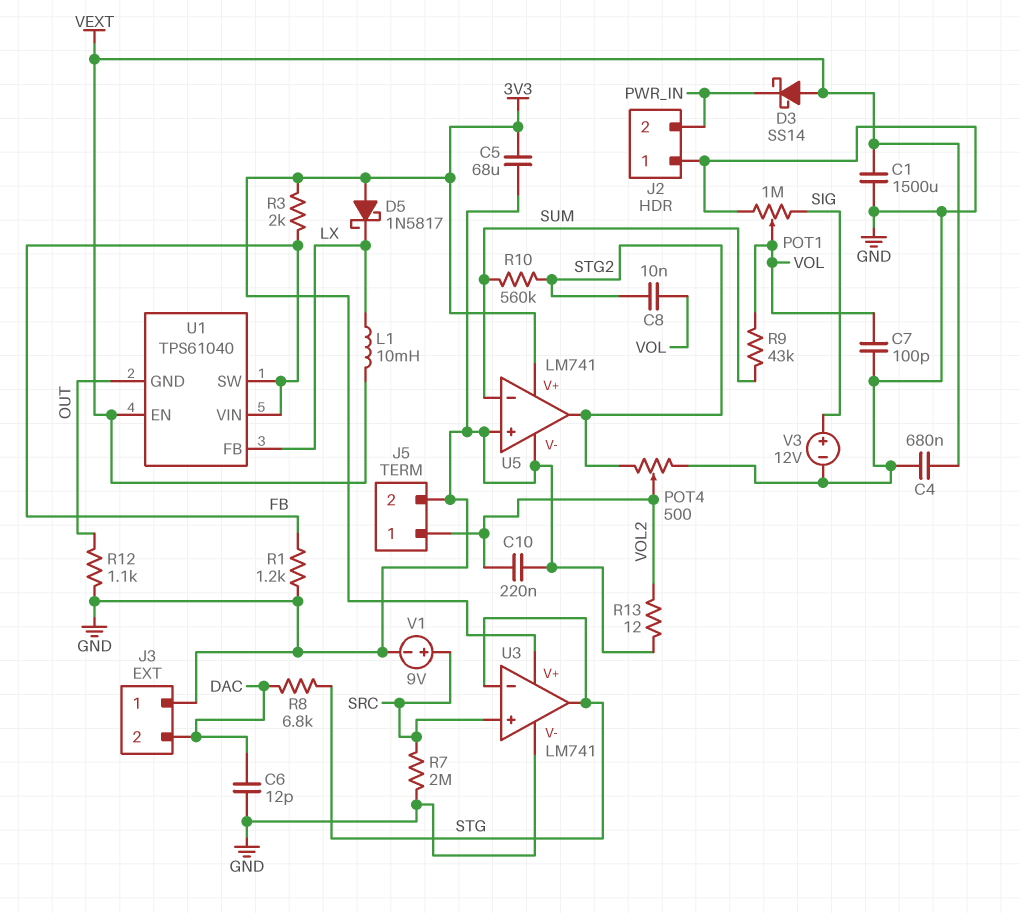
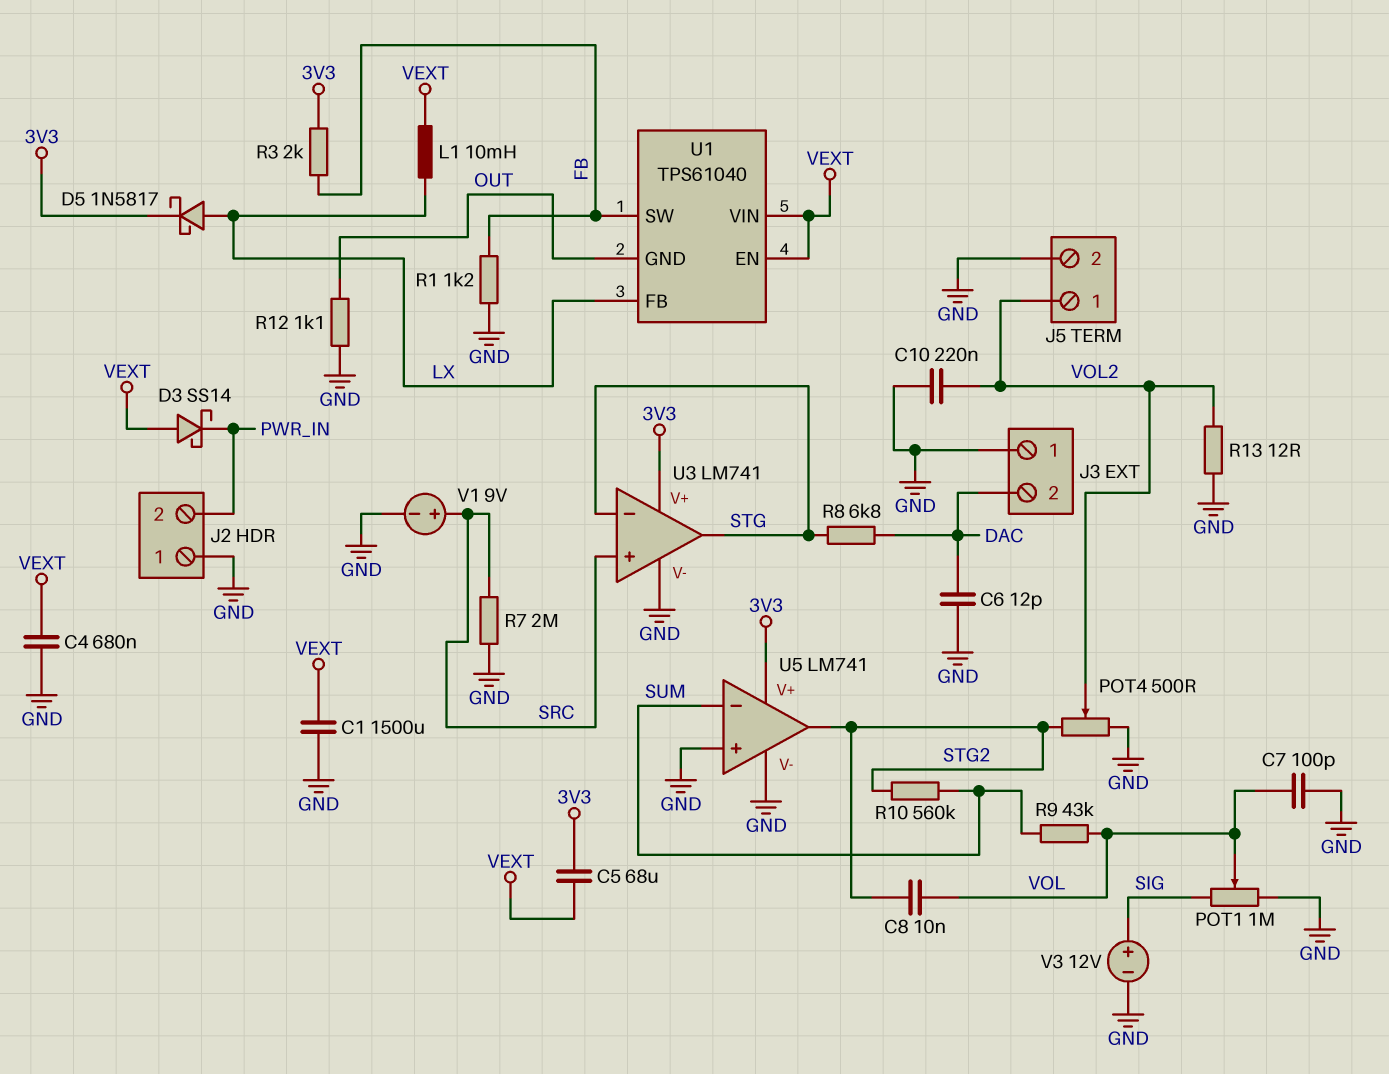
C5: 68uF (3V3, GND) -> 68uF (3V3, VEXT)
D5: schottky 1N5817 (A 3V3, K LX) -> schottky 1N5817 (A LX, K 3V3)
U1 pin VIN: FB -> VEXT

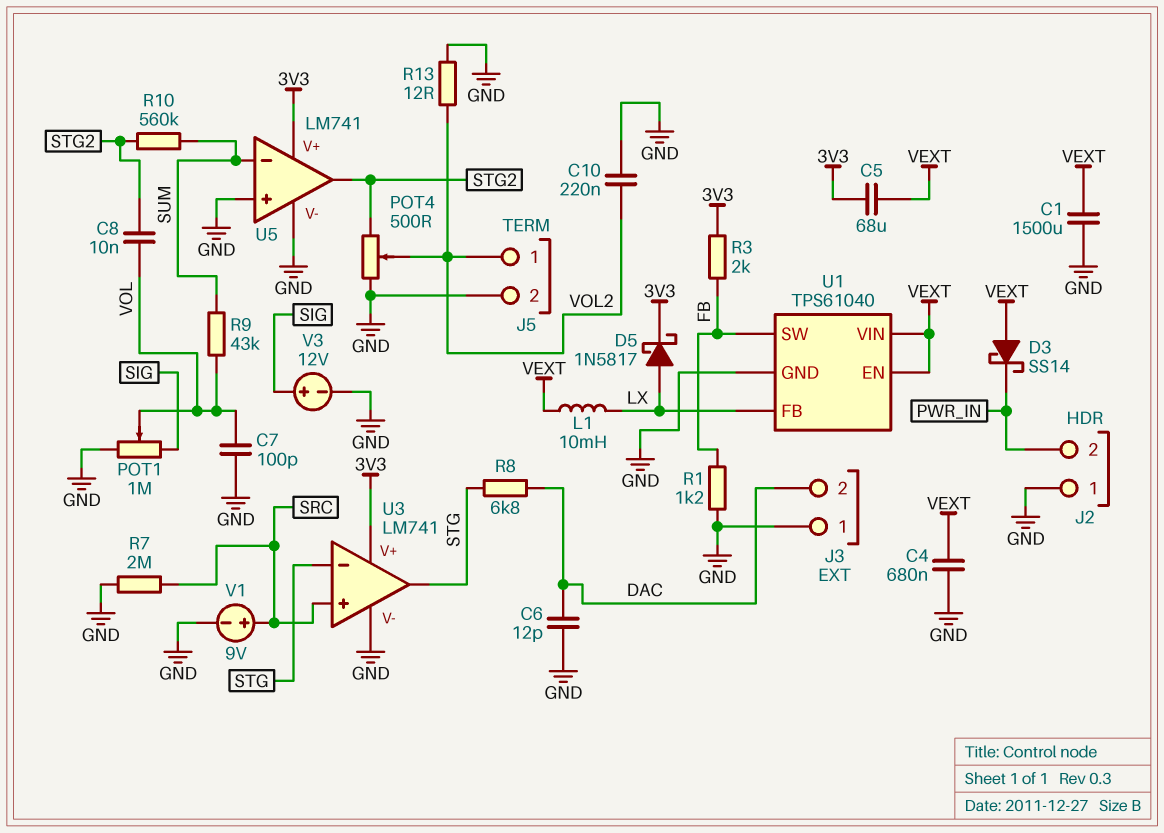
R12: 1.1k (GND, OUT) -> none
U1 pin GND: OUT -> GND

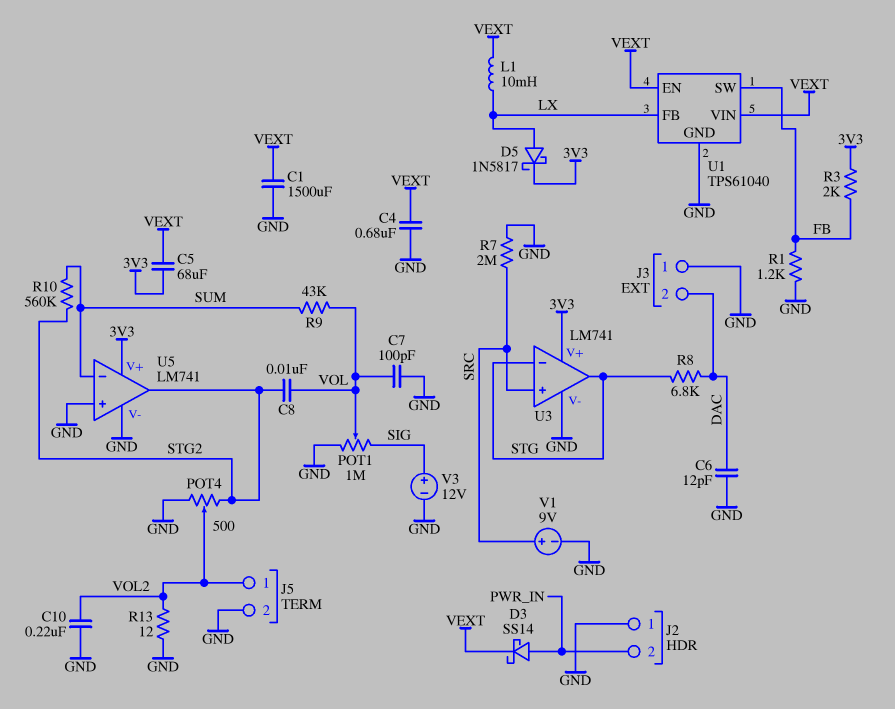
D3: schottky SS14 (A VEXT, K PWR_IN) -> schottky SS14 (A PWR_IN, K VEXT)

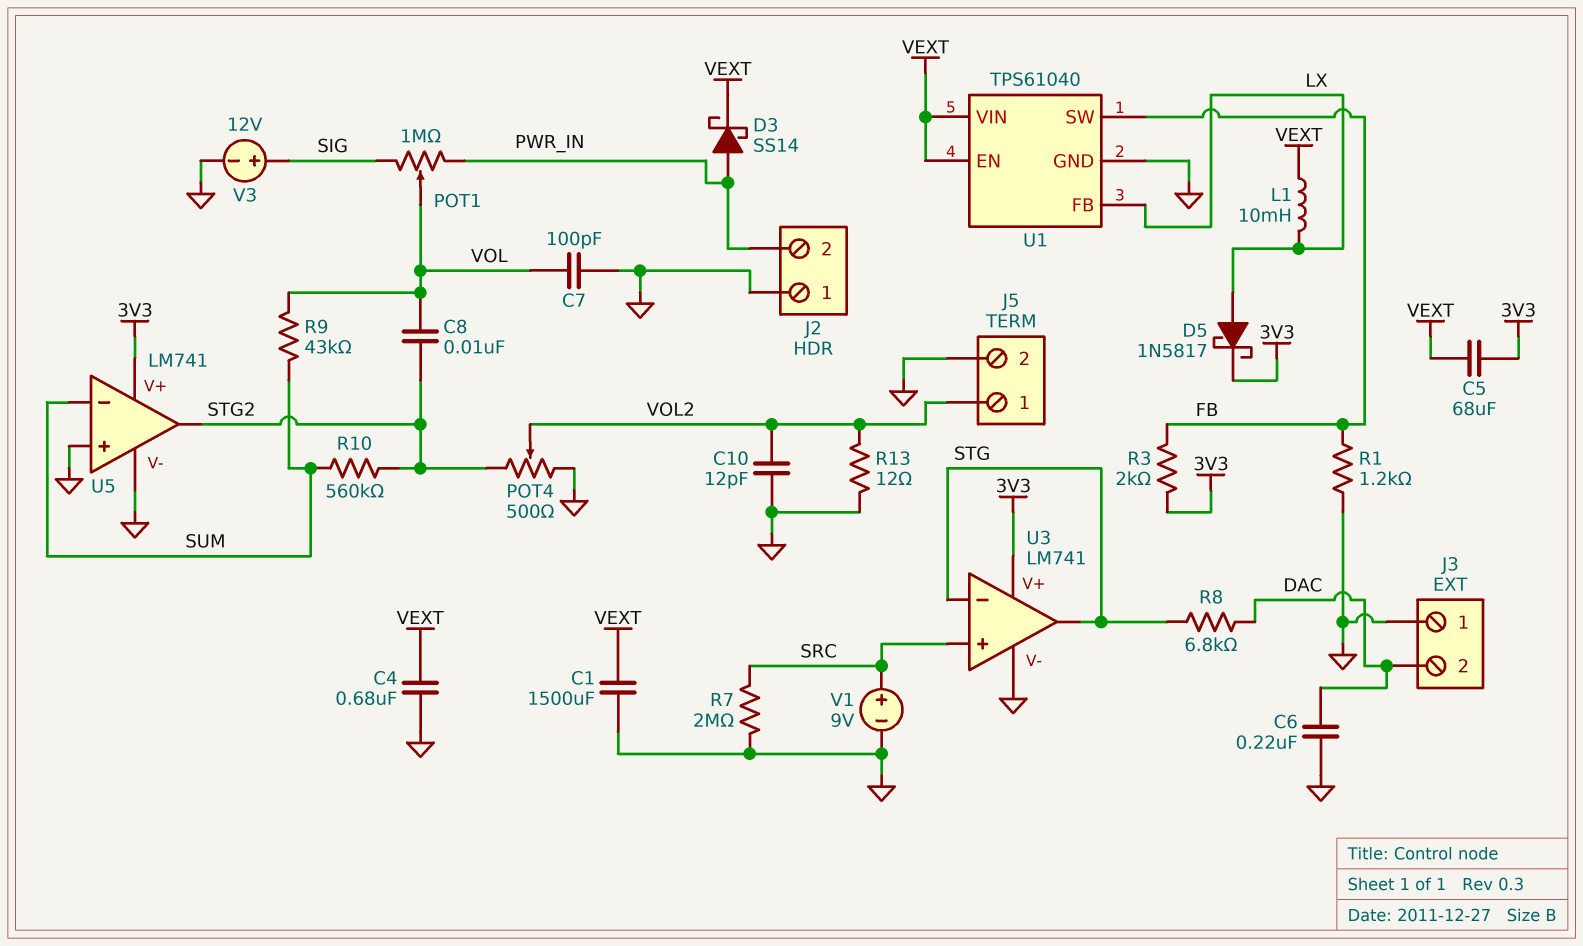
C6: 12pF (DAC, GND) -> 220nF (DAC, GND)
C10: 220nF (GND, VOL2) -> 12pF (GND, VOL2)
POT1: 1M (GND, SIG, wiper VOL) -> 1M (PWR_IN, SIG, wiper VOL)

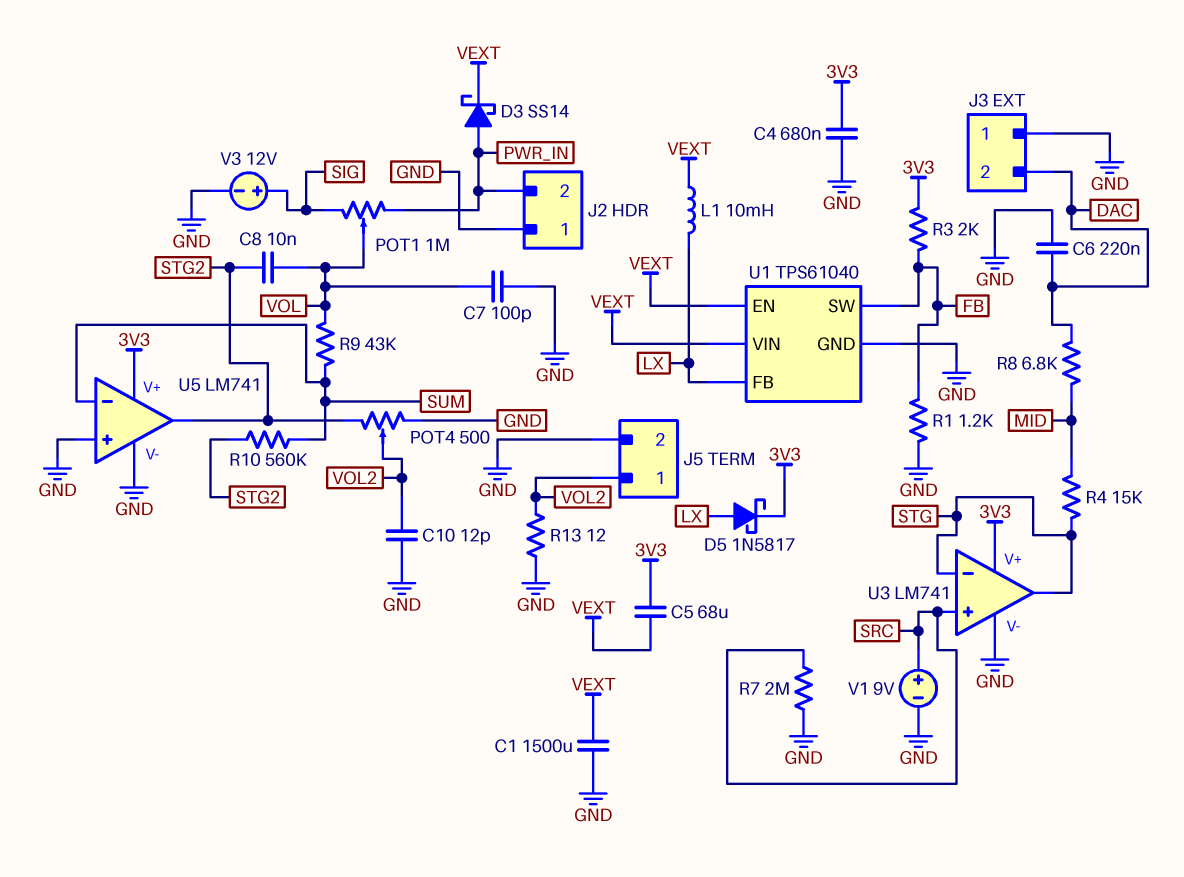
C4: 680nF (GND, VEXT) -> 680nF (3V3, GND)
R4: none -> 15k (MID, STG)
R8: 6.8k (DAC, STG) -> 6.8k (DAC, MID)

